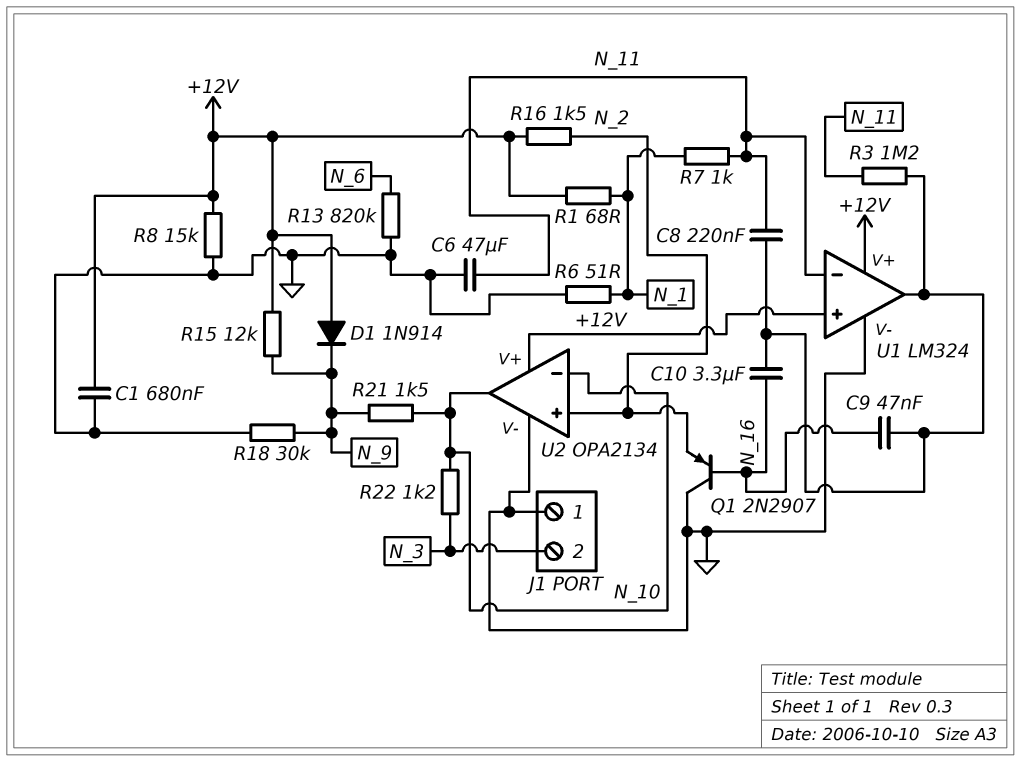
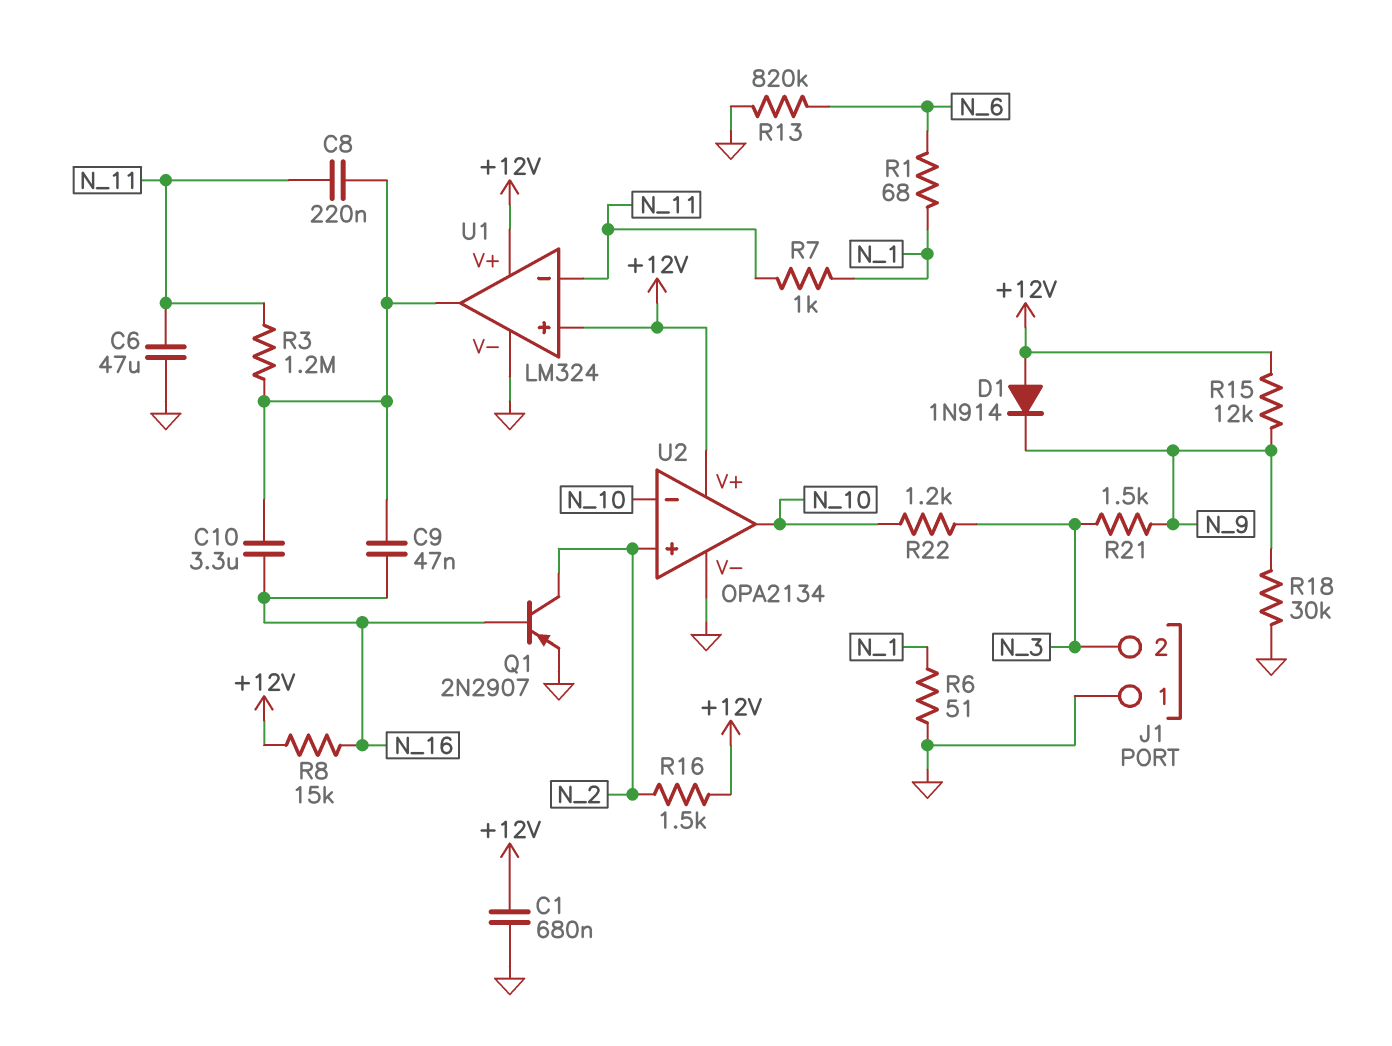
Q1: PNP 2N2907 (B N_16, C GND, E N_2) -> PNP 2N2907 (B N_16, C N_2, E GND)
R1: 68 (+12V, N_1) -> 68 (N_1, N_6)
R8: 15k (+12V, GND) -> 15k (+12V, N_16)
R21: 1.5k (N_9, N_10) -> 1.5k (N_3, N_9)

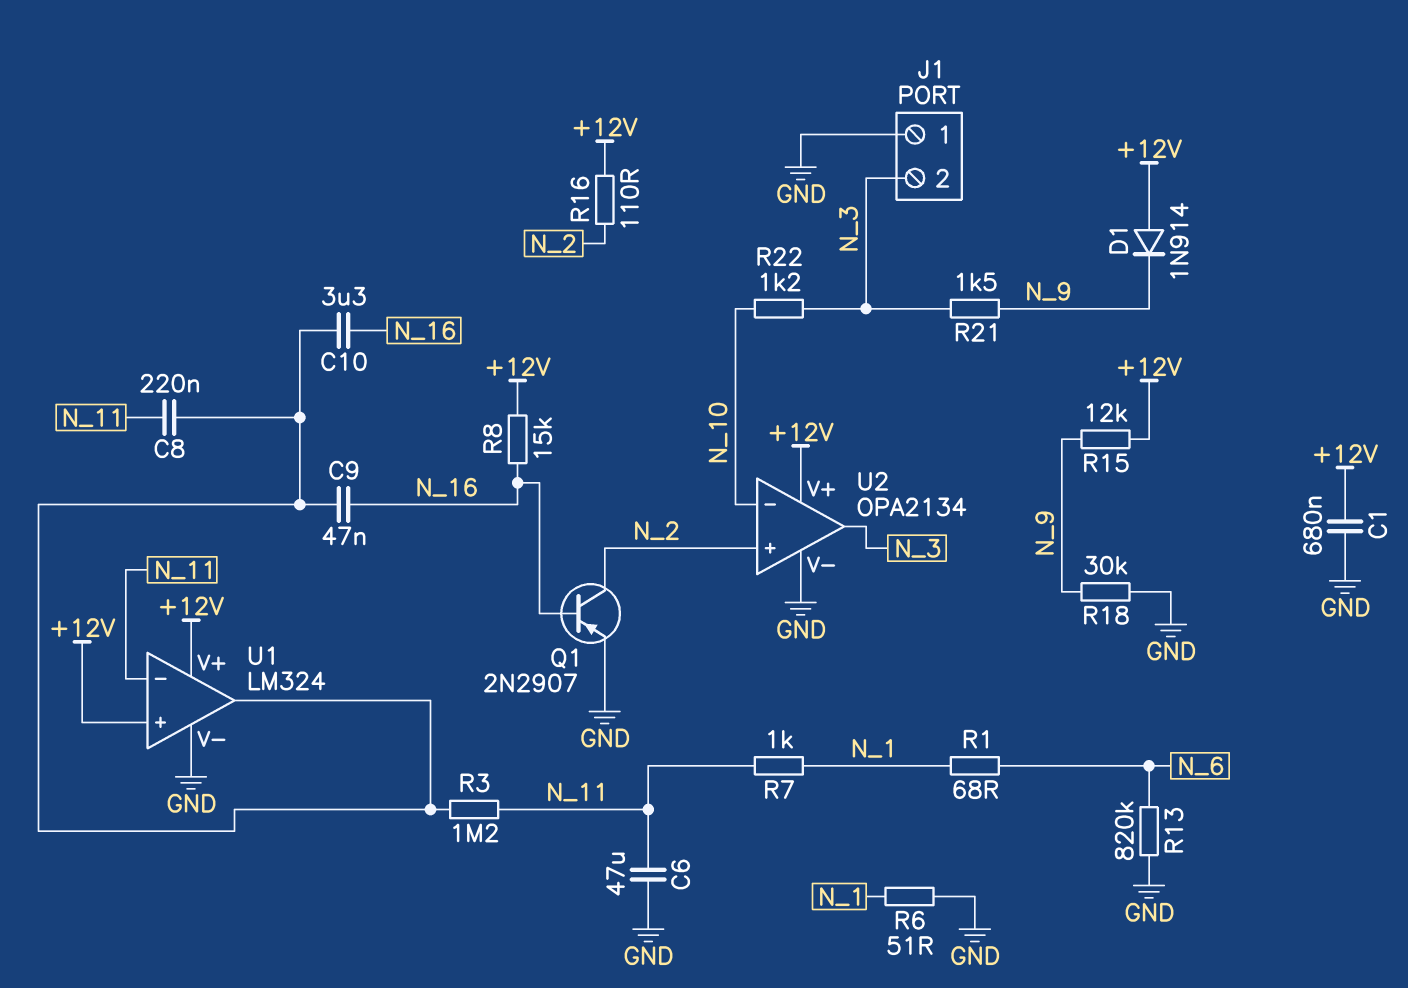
R16: 1.5k (+12V, N_2) -> 110 (+12V, N_2)
U2 pin out: N_10 -> N_3

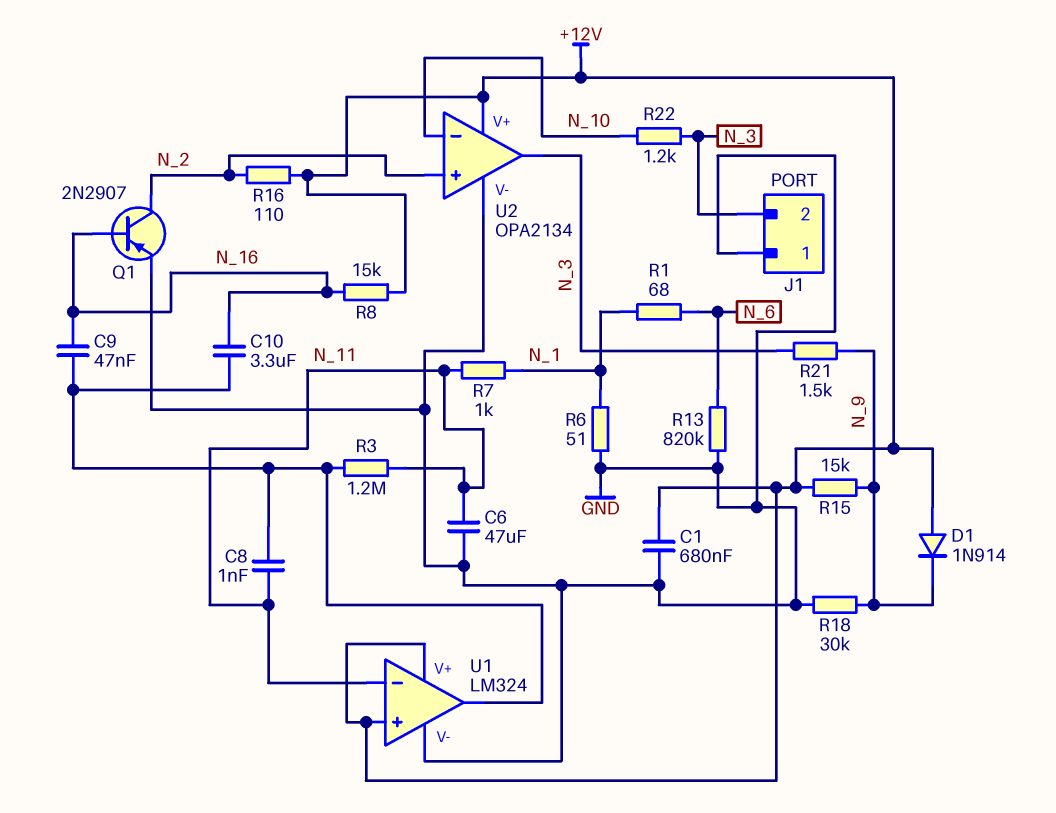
C8: 220nF (N_11, U1/out) -> 1nF (N_11, U1/out)
R15: 12k (+12V, N_9) -> 15k (+12V, N_9)

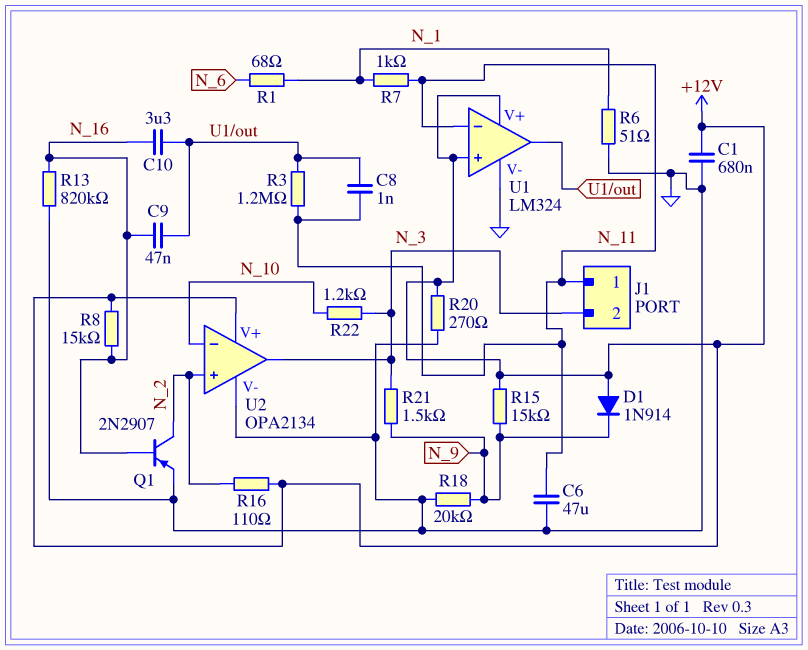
J1 pin 1: GND -> N_11
R13: 820k (GND, N_6) -> 820k (GND, N_16)
R18: 30k (GND, N_9) -> 20k (GND, N_9)
R20: none -> 270 (+12V, GND)

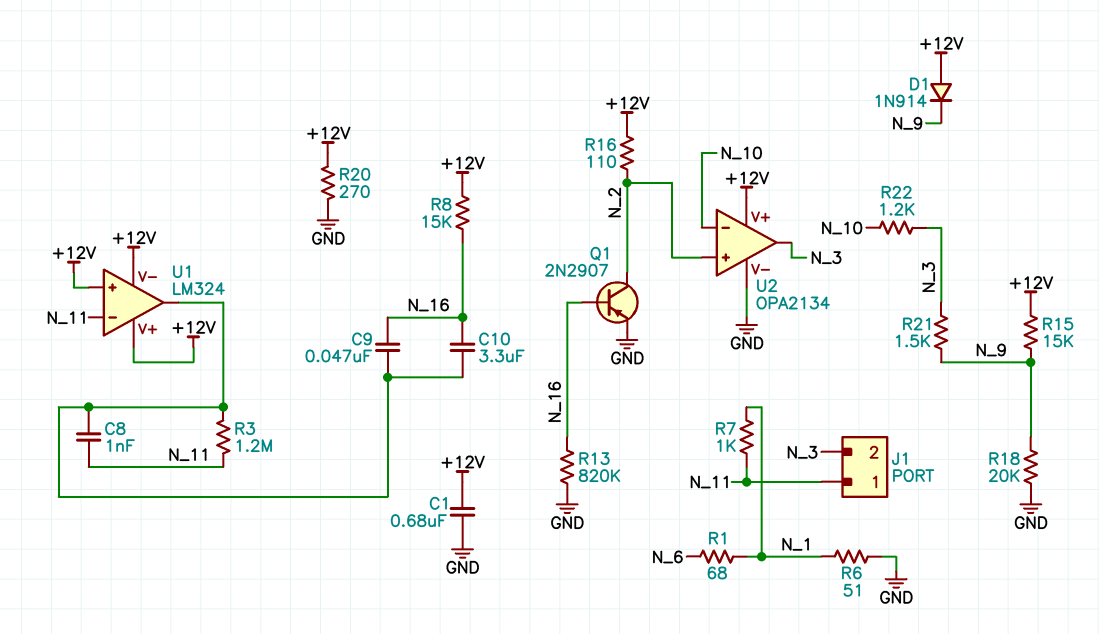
C6: 47uF (GND, N_11) -> none
U1 pin V-: GND -> +12V

